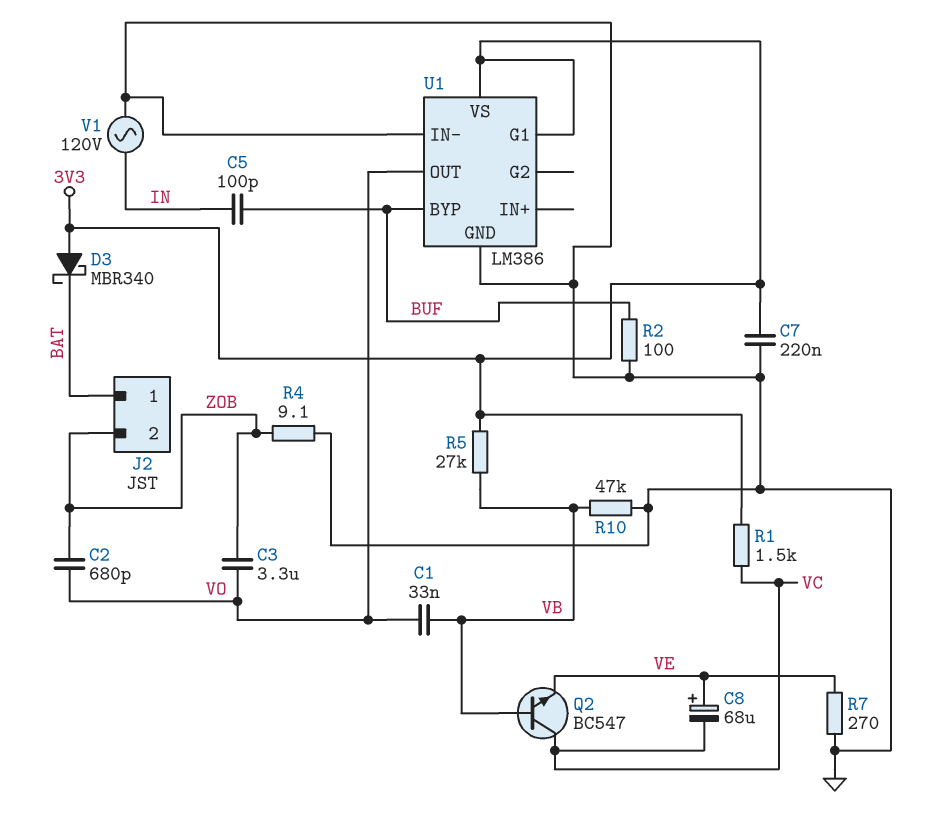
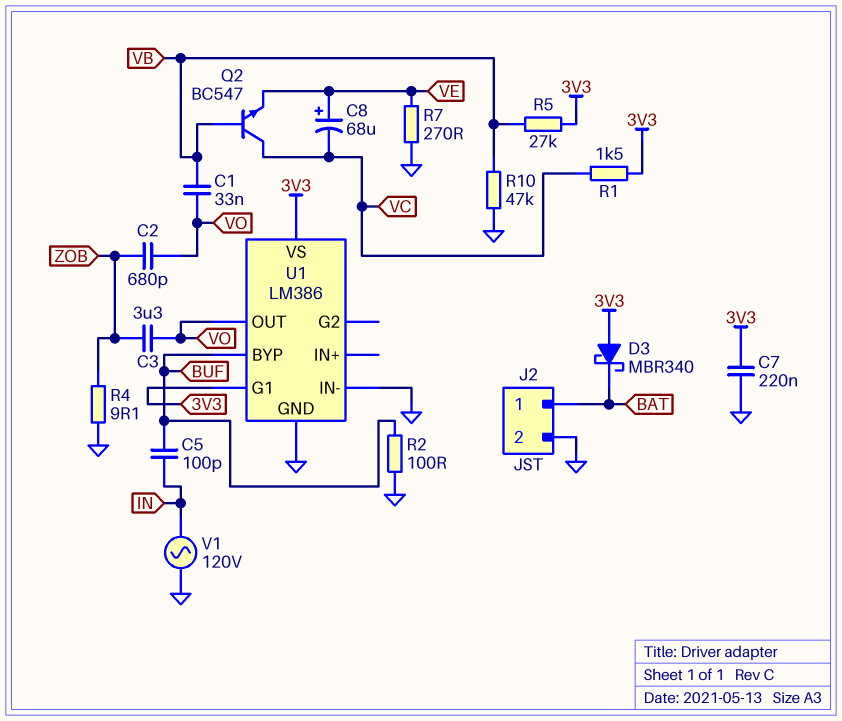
J2 pin 2: ZOB -> GND

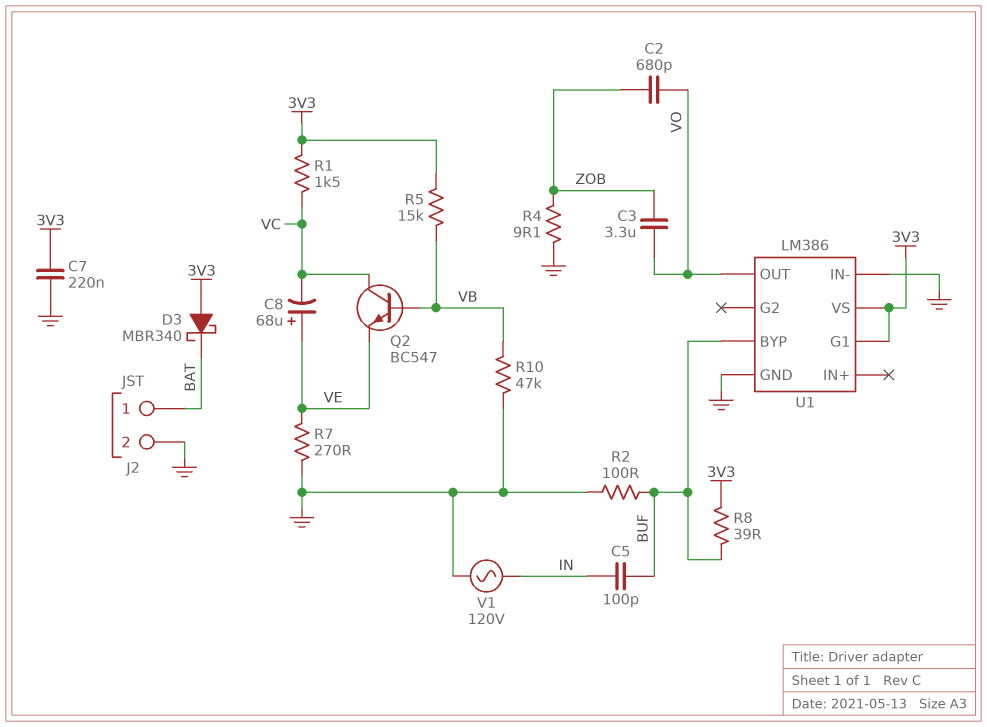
C1: 33nF (VB, VO) -> none
R5: 27k (3V3, VB) -> 15k (3V3, VB)
R8: none -> 39 (3V3, BUF)

